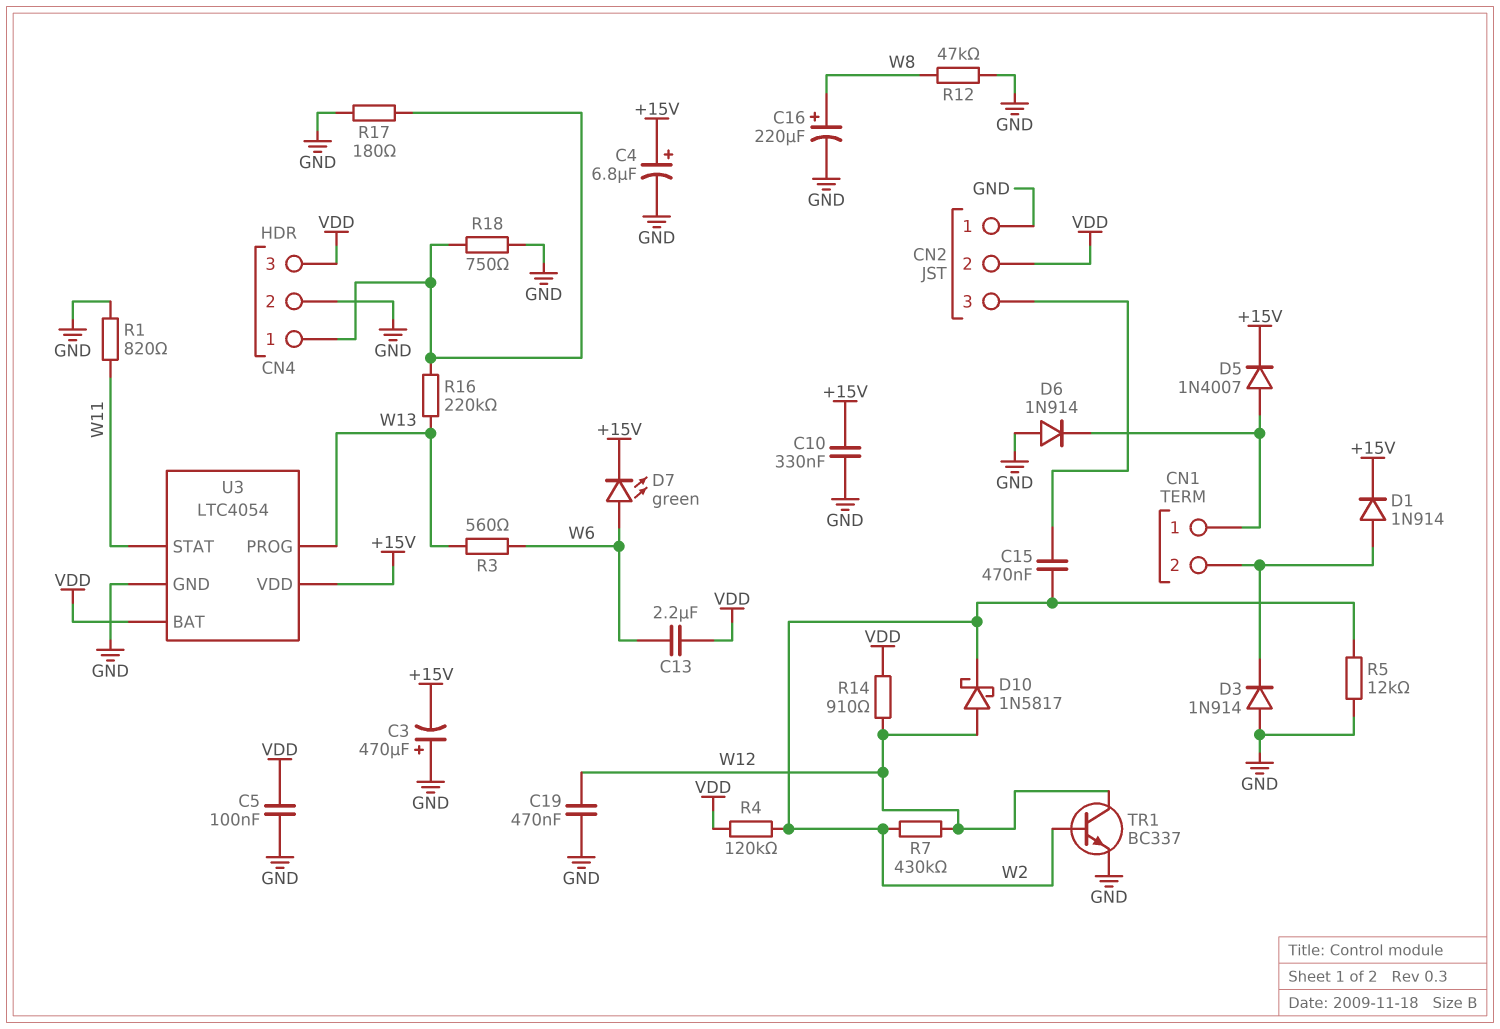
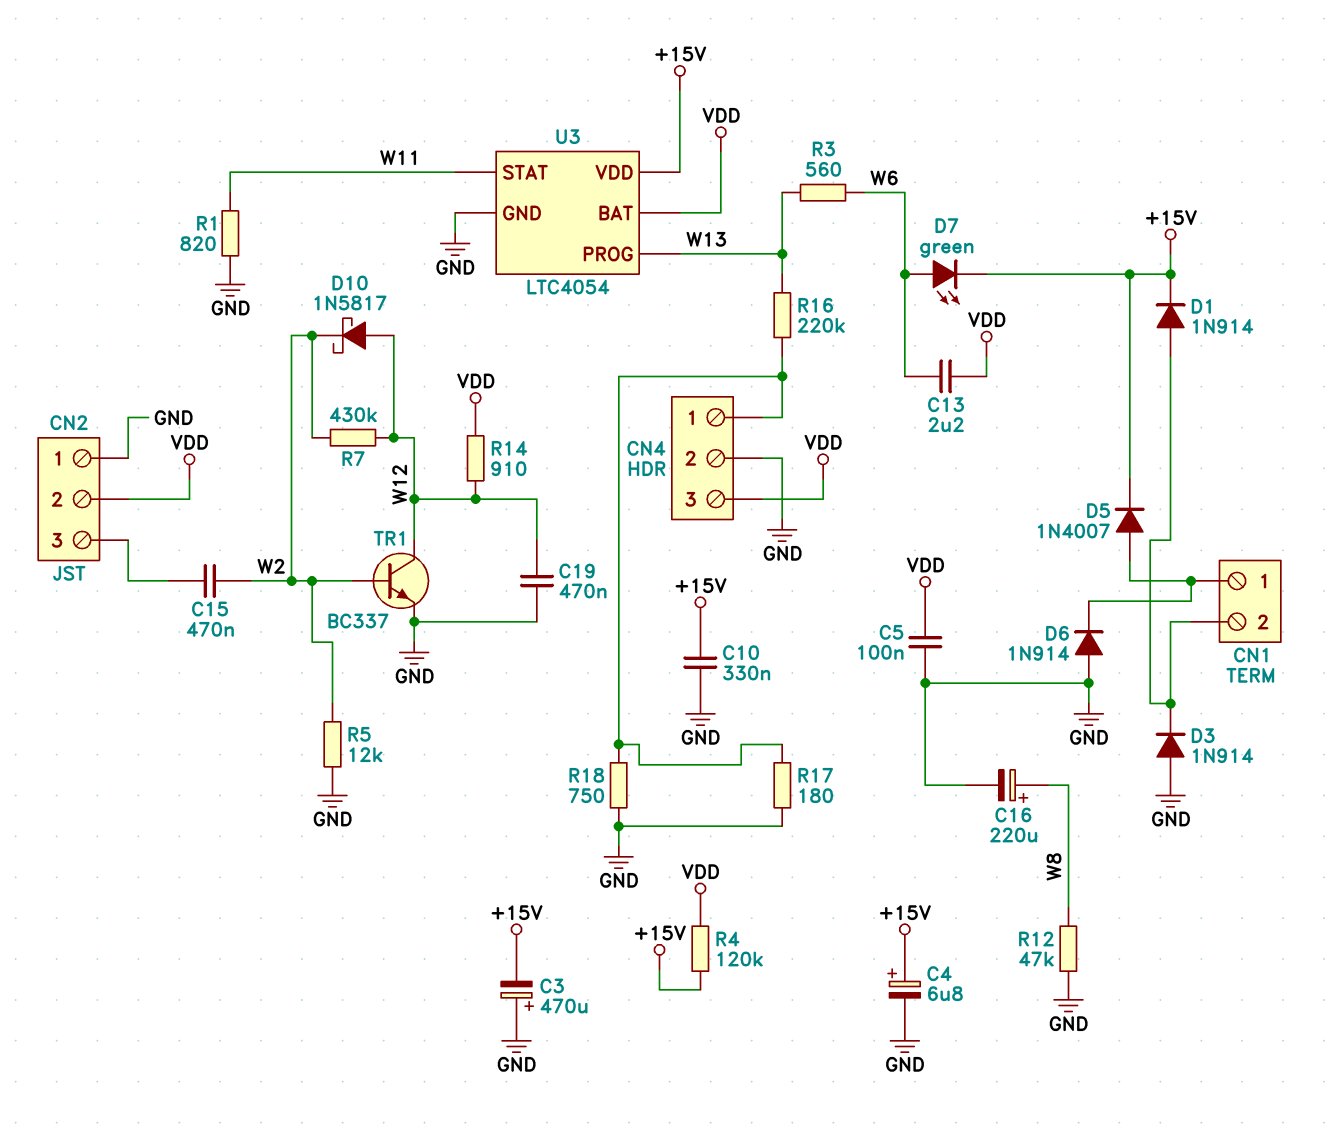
R4: 120k (VDD, W2) -> 120k (+15V, VDD)

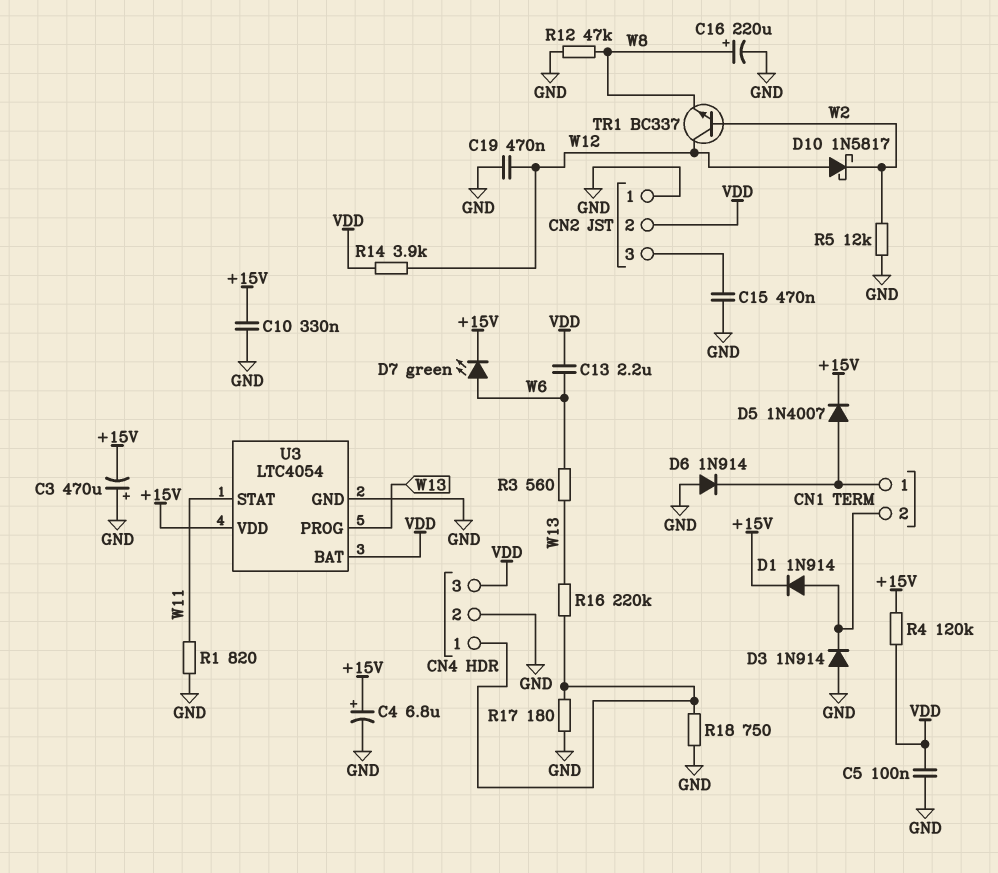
C15: 470nF (CN2/3, W2) -> 470nF (CN2/3, GND)
R7: 430k (W2, W12) -> none
R14: 910 (VDD, W12) -> 3.9k (VDD, W12)
TR1: NPN BC337 (B W2, C W12, E GND) -> NPN BC337 (B W2, C W12, E W8)

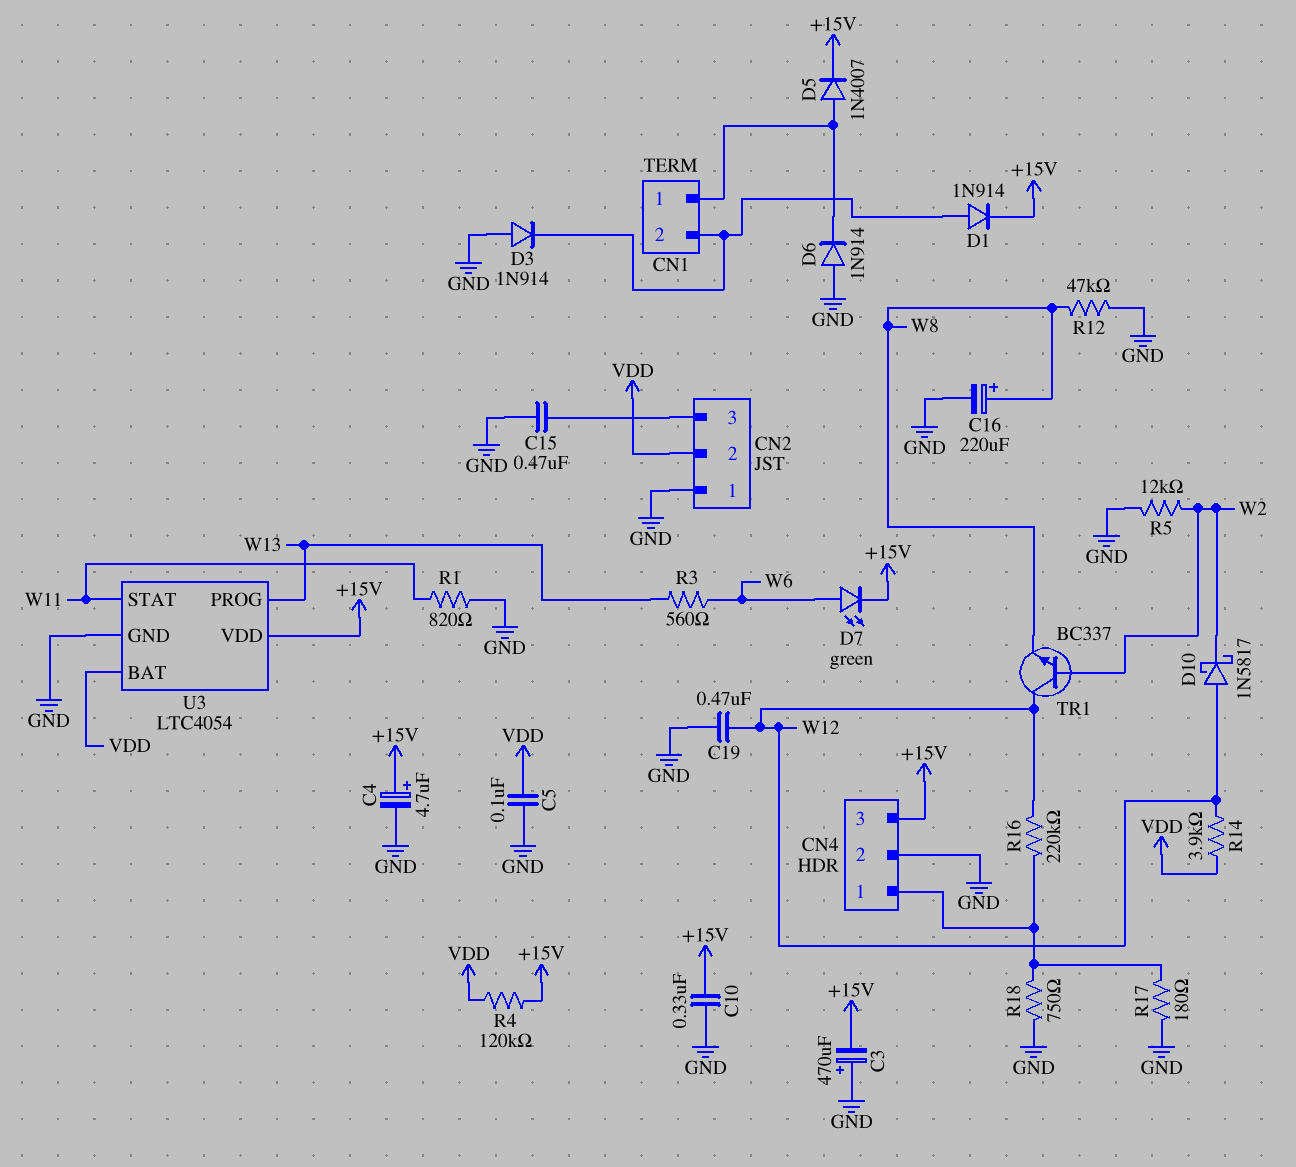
C4: 6.8uF (plus +15V, minus GND) -> 4.7uF (plus +15V, minus GND)
C13: 2.2uF (VDD, W6) -> none
CN4 pin 3: VDD -> +15V
R16: 220k (CN4/1, W13) -> 220k (CN4/1, W12)

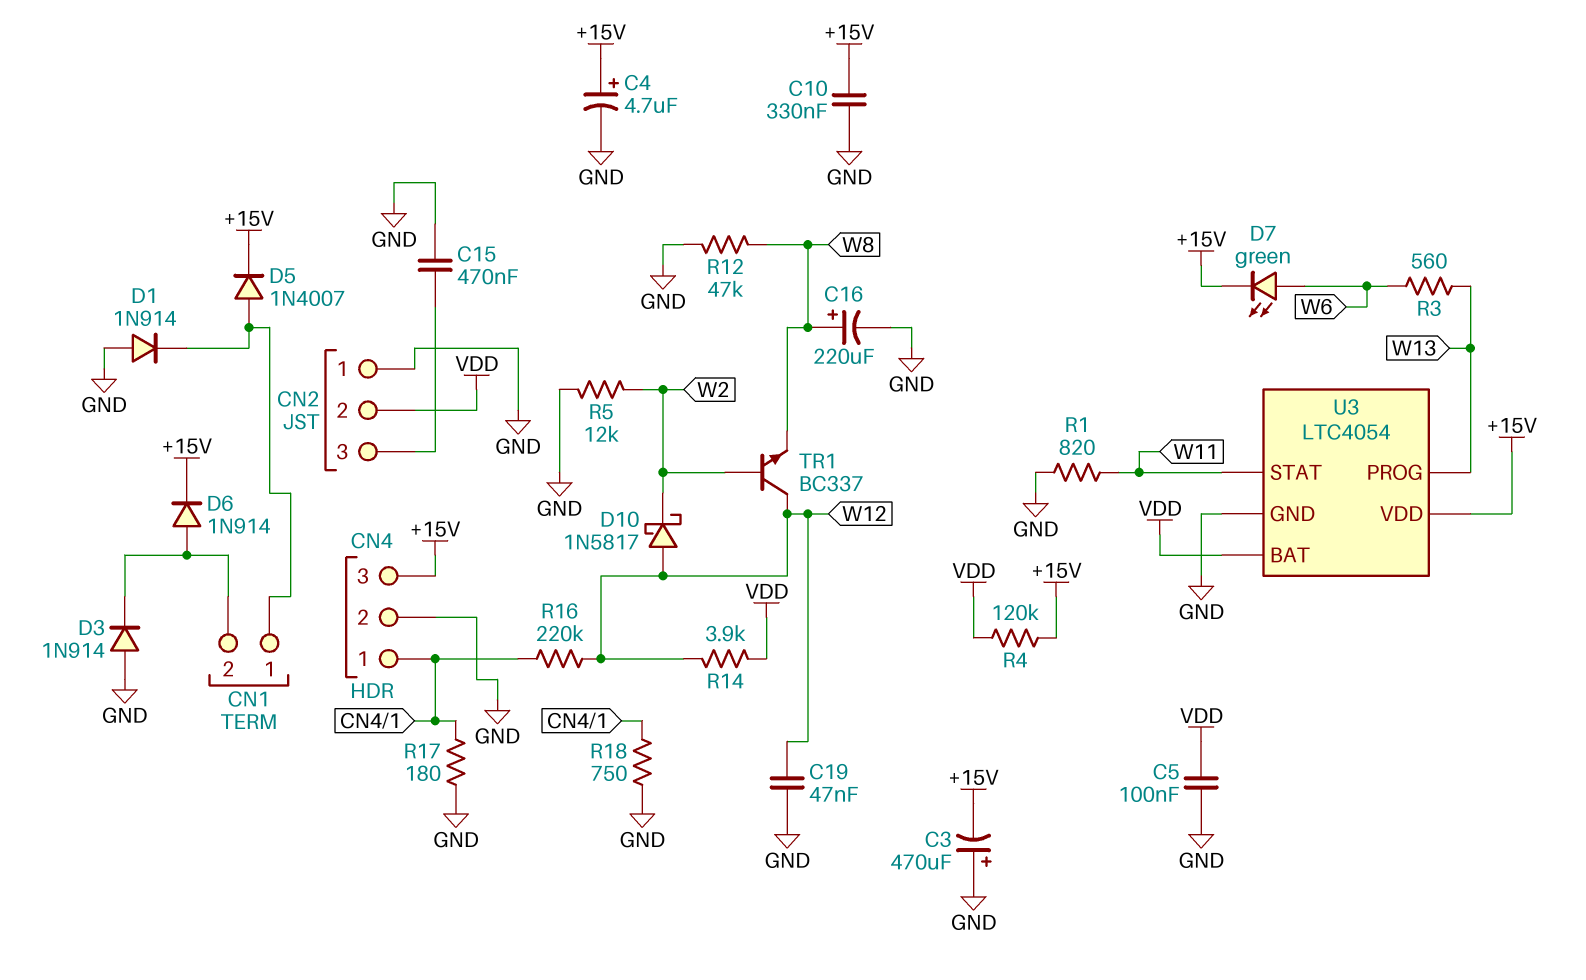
C19: 470nF (GND, W12) -> 47nF (GND, W12)
D1: diode 1N914 (A CN1/2, K +15V) -> diode 1N914 (A GND, K CN1/1)
D6: diode 1N914 (A GND, K CN1/1) -> diode 1N914 (A CN1/2, K +15V)

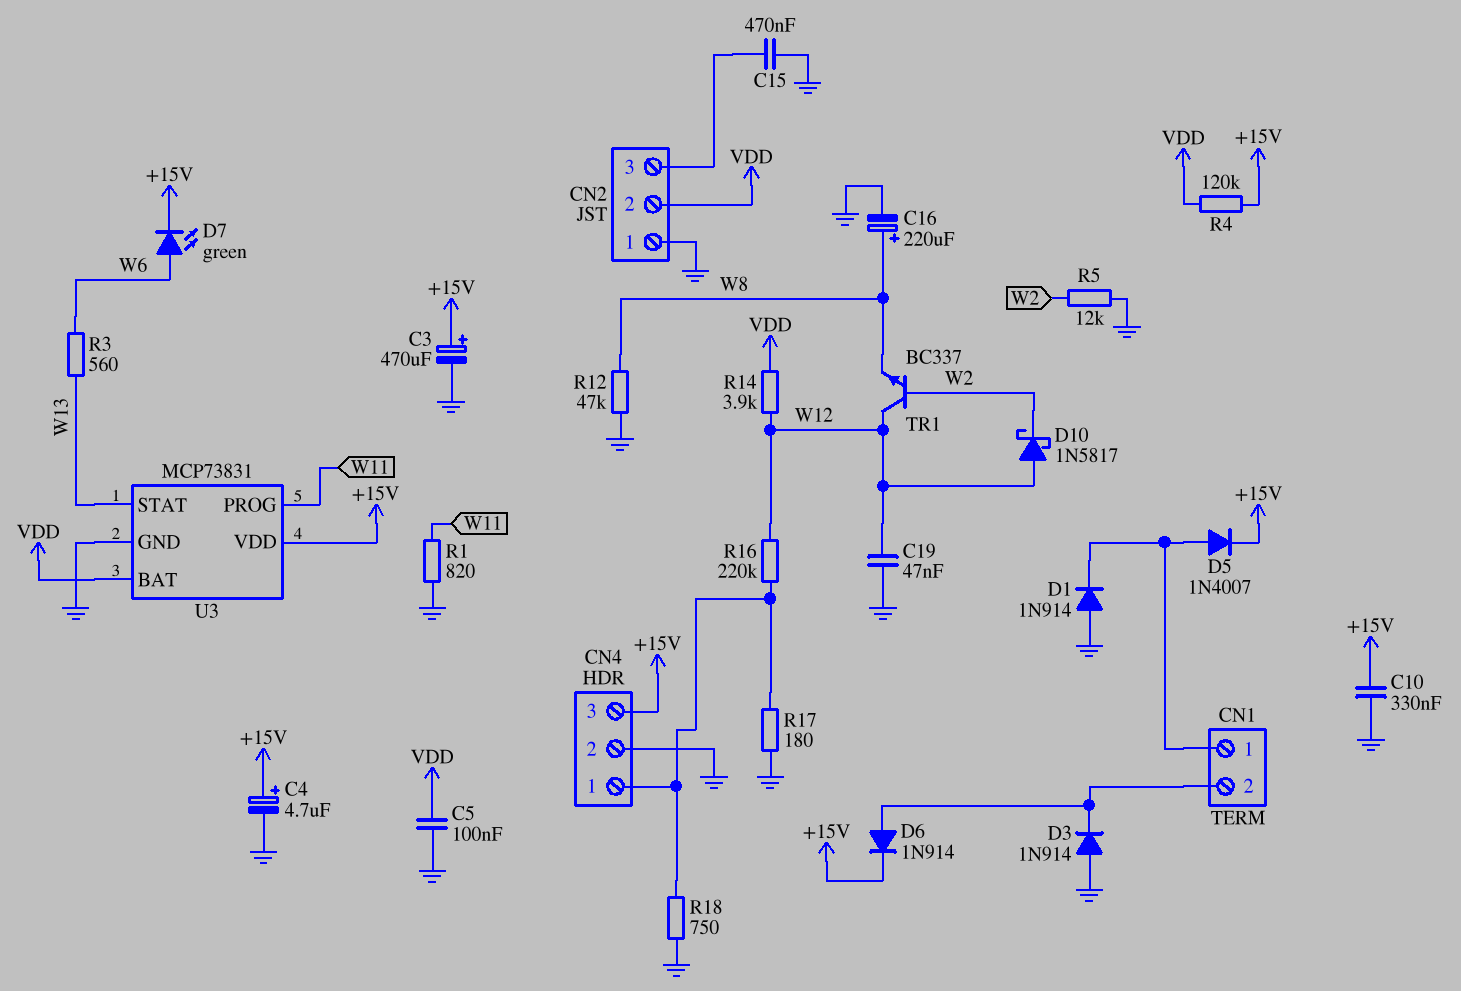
C3: 470uF (plus GND, minus +15V) -> 470uF (plus +15V, minus GND)
U3: LTC4054 -> MCP73831
U3 pin PROG: W13 -> W11
U3 pin STAT: W11 -> W13

